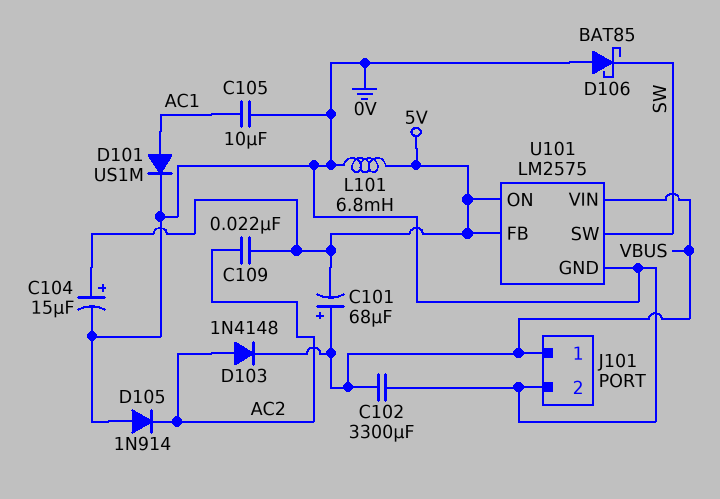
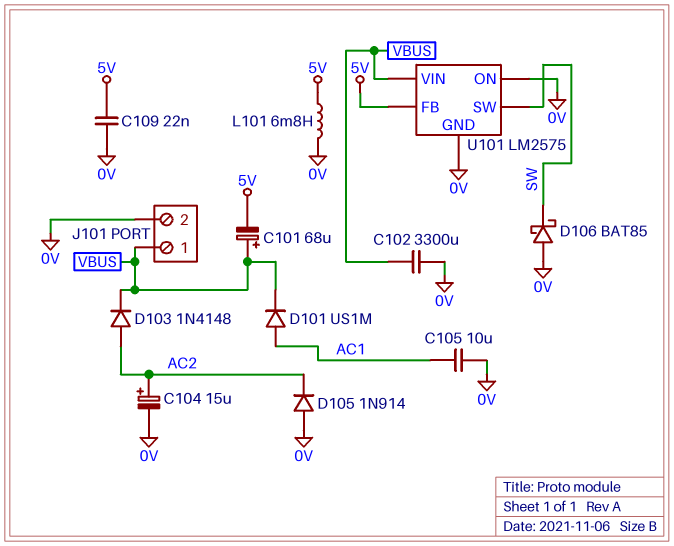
C104: 15uF (plus 5V, minus 0V) -> 15uF (plus AC2, minus 0V)
C109: 22nF (5V, AC2) -> 22nF (0V, 5V)
D101: diode US1M (A AC1, K 0V) -> diode US1M (A AC1, K VBUS)
U101 pin ON: 5V -> 0V

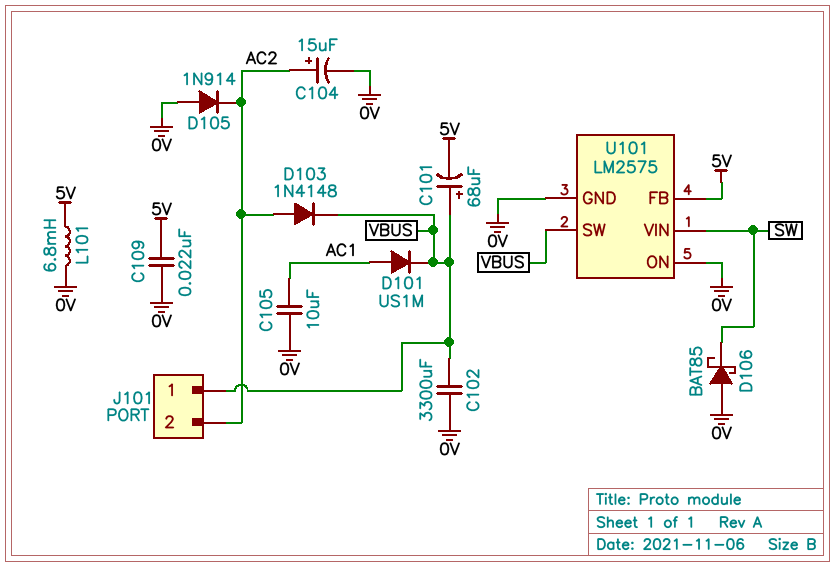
J101 pin 2: 0V -> AC2
U101 pin SW: SW -> VBUS
U101 pin VIN: VBUS -> SW

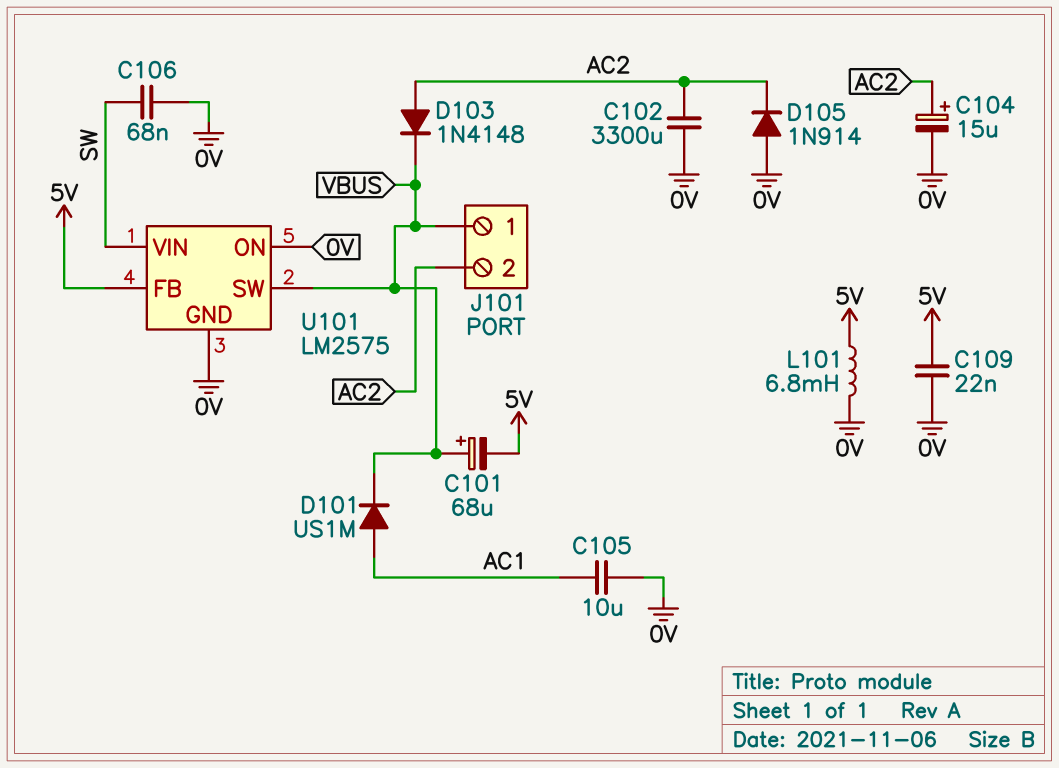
C102: 3300uF (0V, VBUS) -> 3300uF (0V, AC2)
C106: none -> 68nF (0V, SW)
D106: schottky BAT85 (A 0V, K SW) -> none

